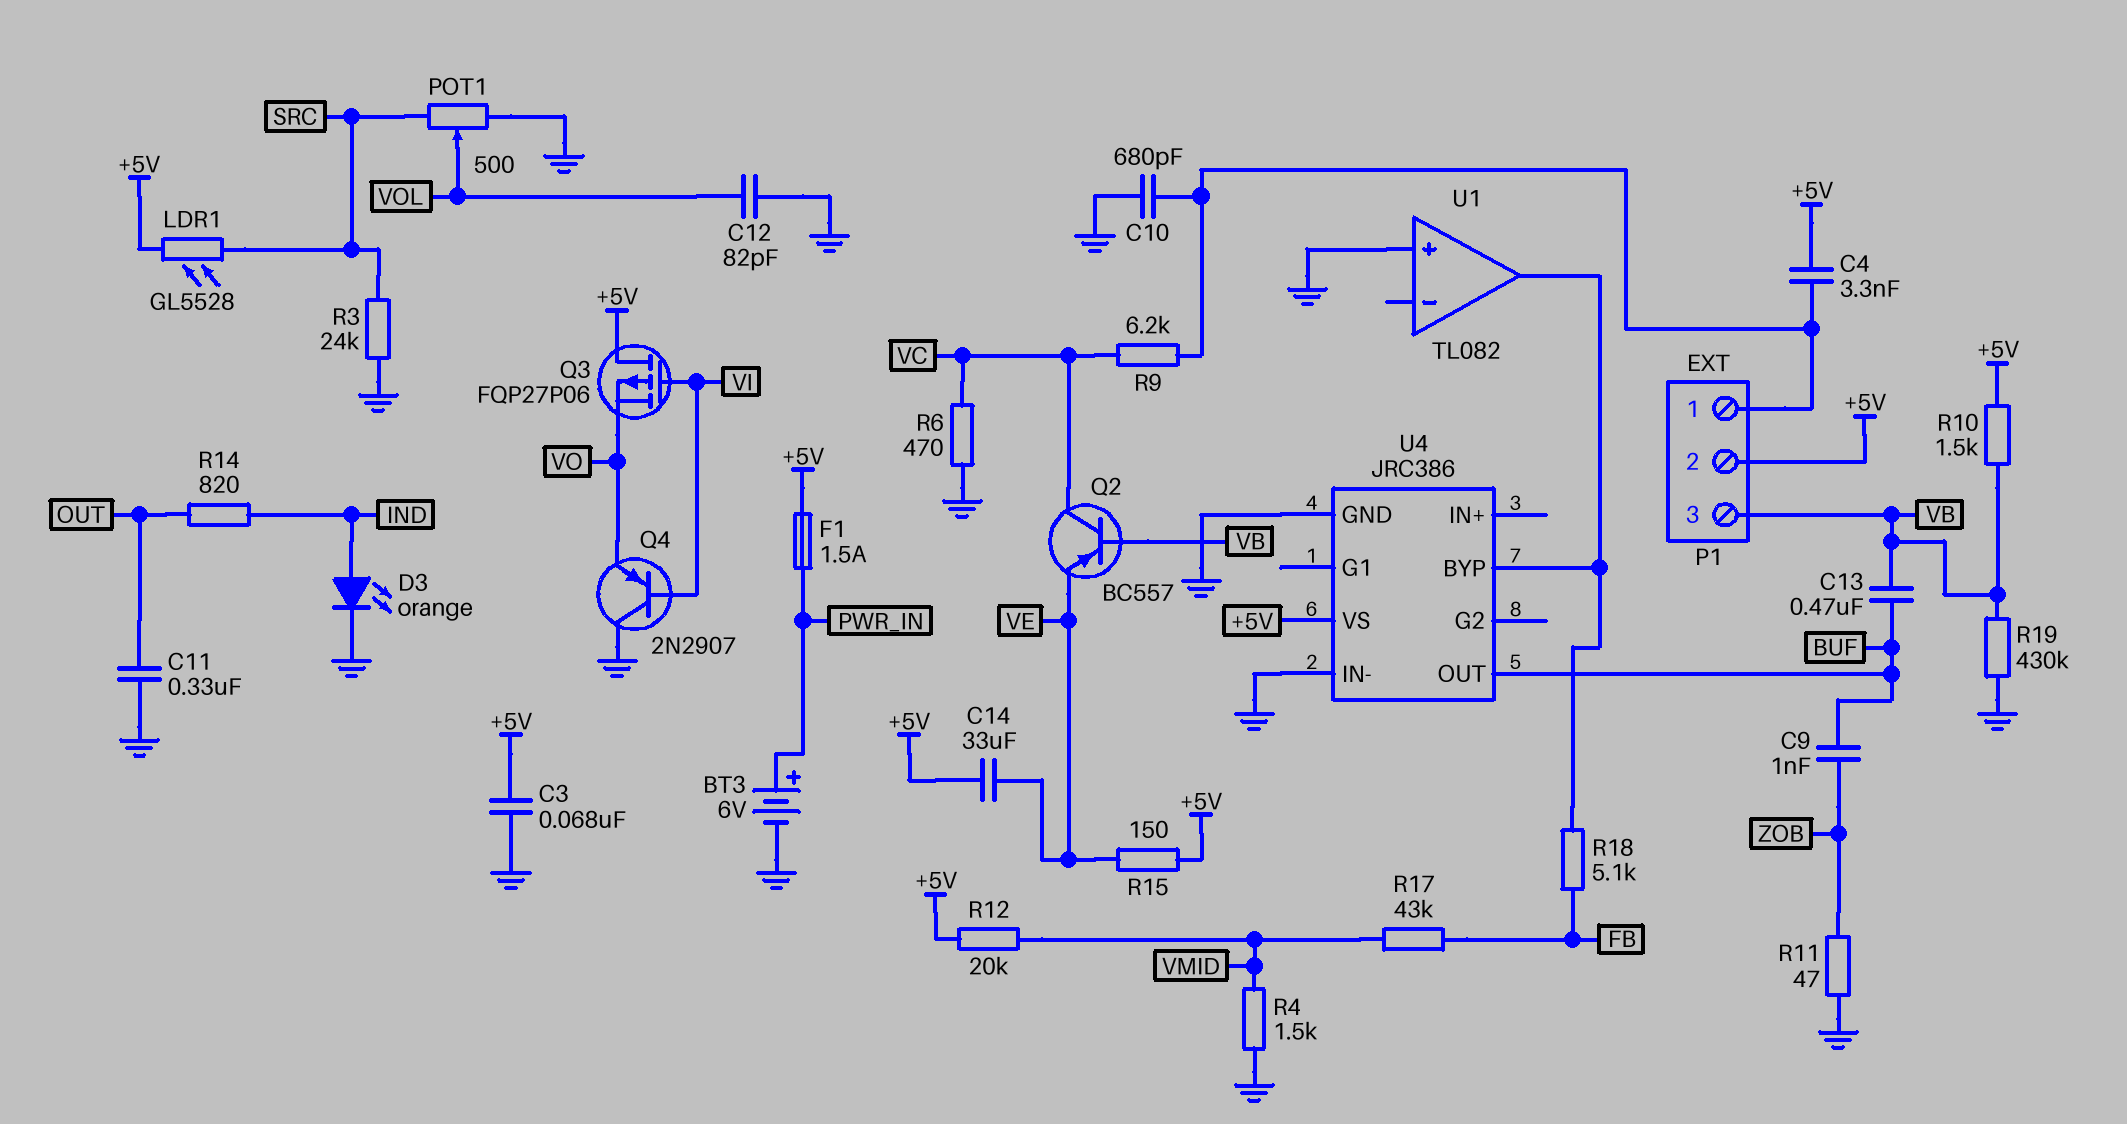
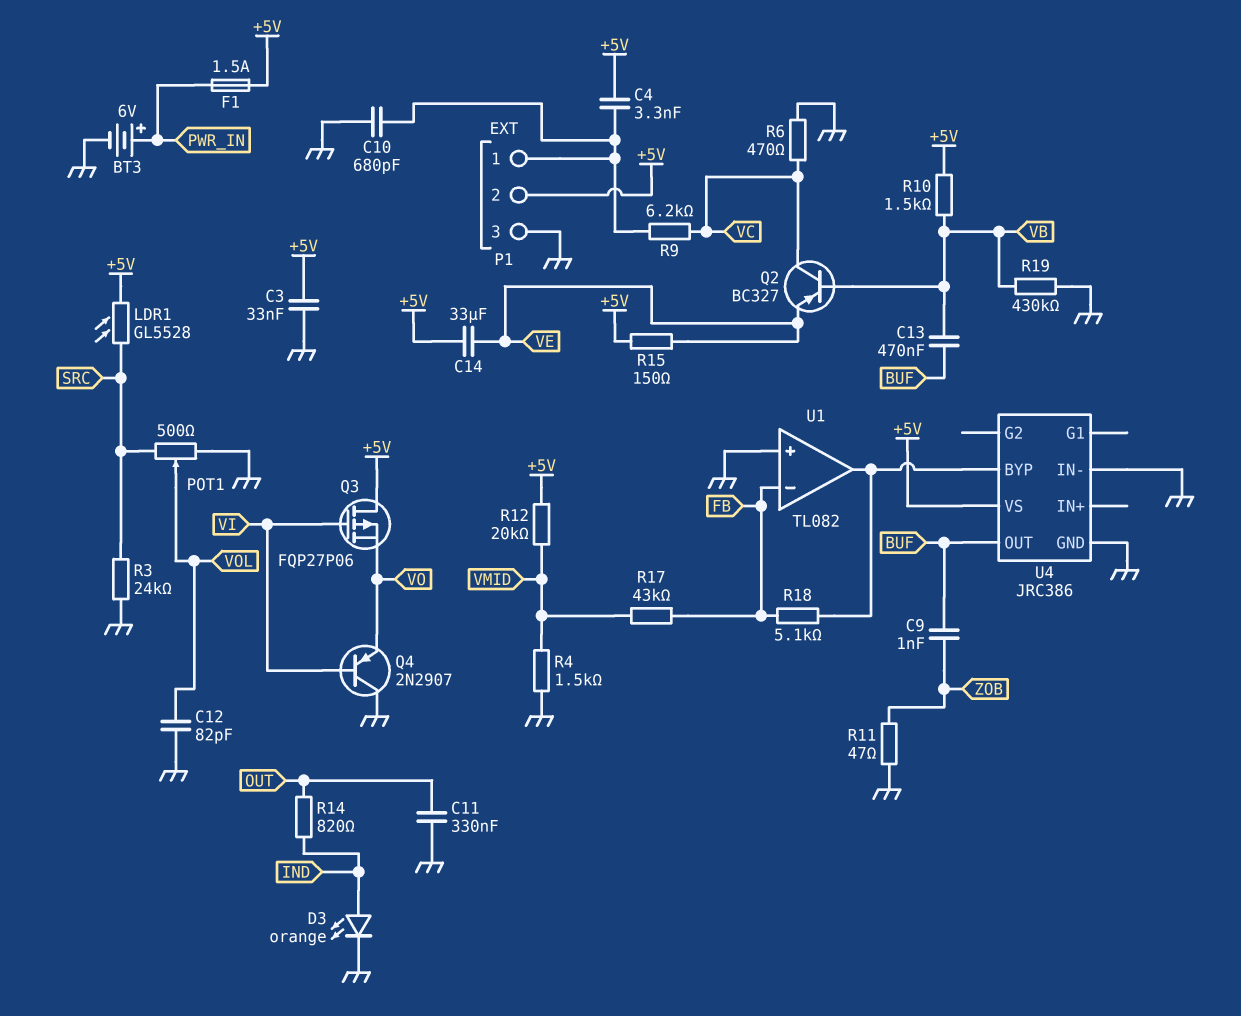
C3: 68nF (+5V, GND) -> 33nF (+5V, GND)
P1 pin 3: VB -> GND
Q2: PNP BC557 (B VB, C VC, E VE) -> PNP BC327 (B VB, C VC, E VE)
U1 pin in-: none -> FB

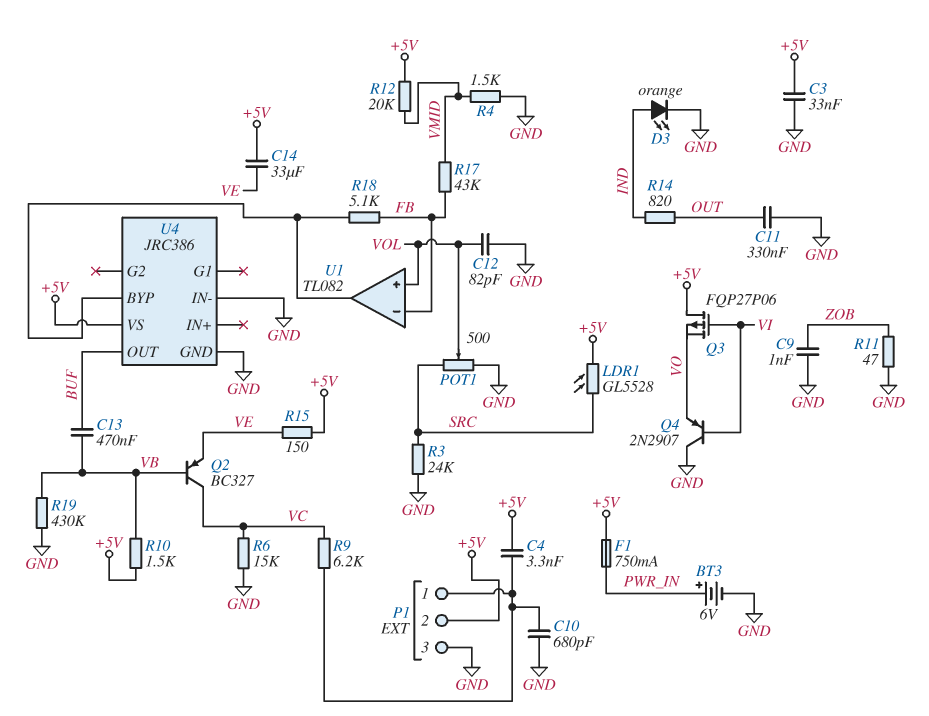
C9: 1nF (BUF, ZOB) -> 1nF (GND, ZOB)
F1: 1.5A (+5V, PWR_IN) -> 750mA (+5V, PWR_IN)
R6: 470 (GND, VC) -> 15k (GND, VC)
U1 pin in+: GND -> VOL

